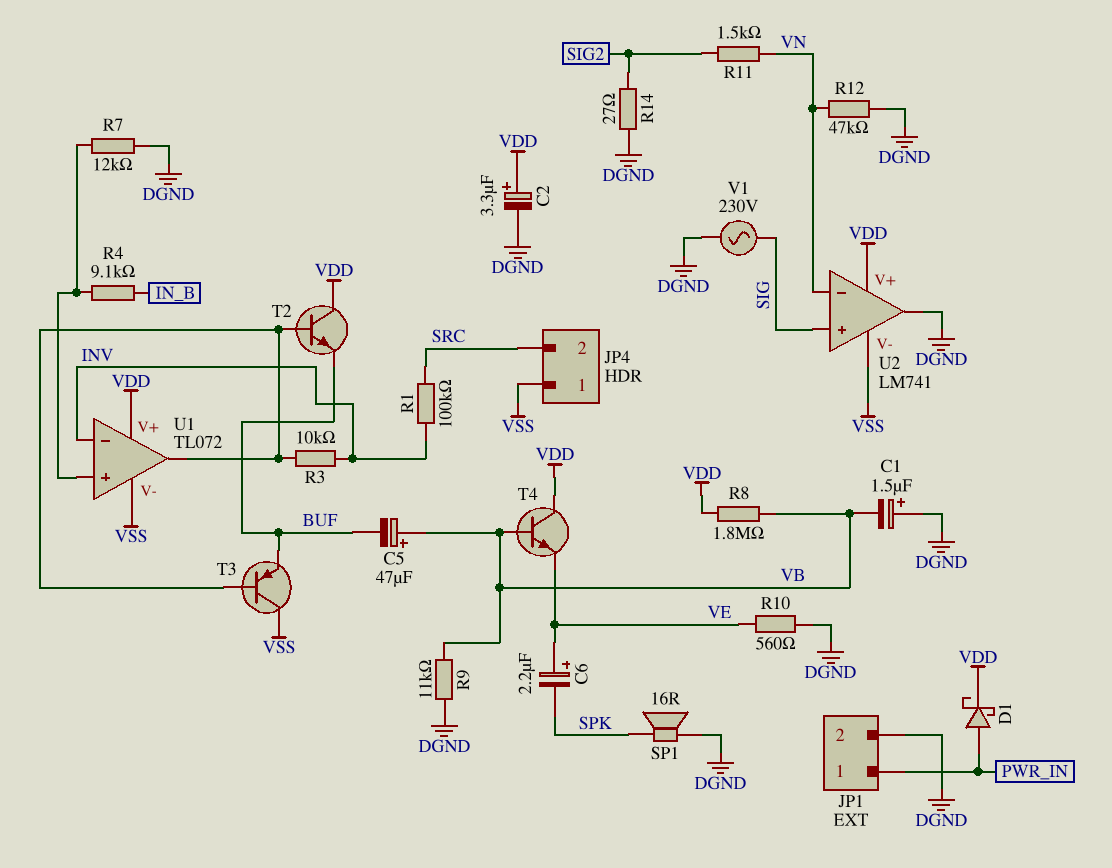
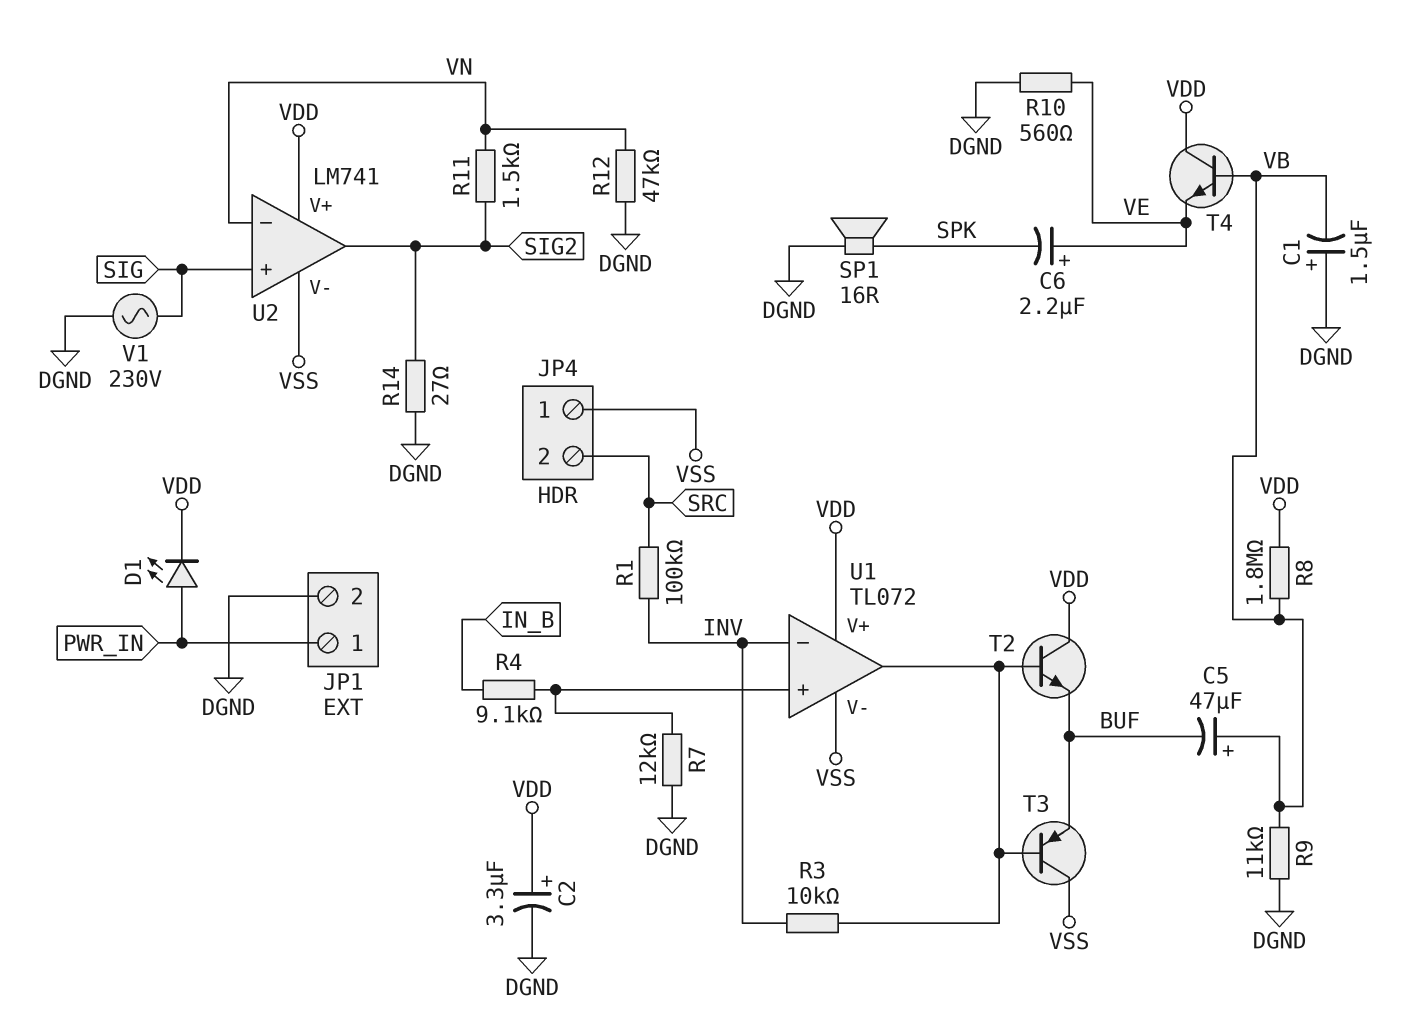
D1: schottky (A PWR_IN, K VDD) -> LED (A PWR_IN, K VDD)
U2 pin out: DGND -> SIG2

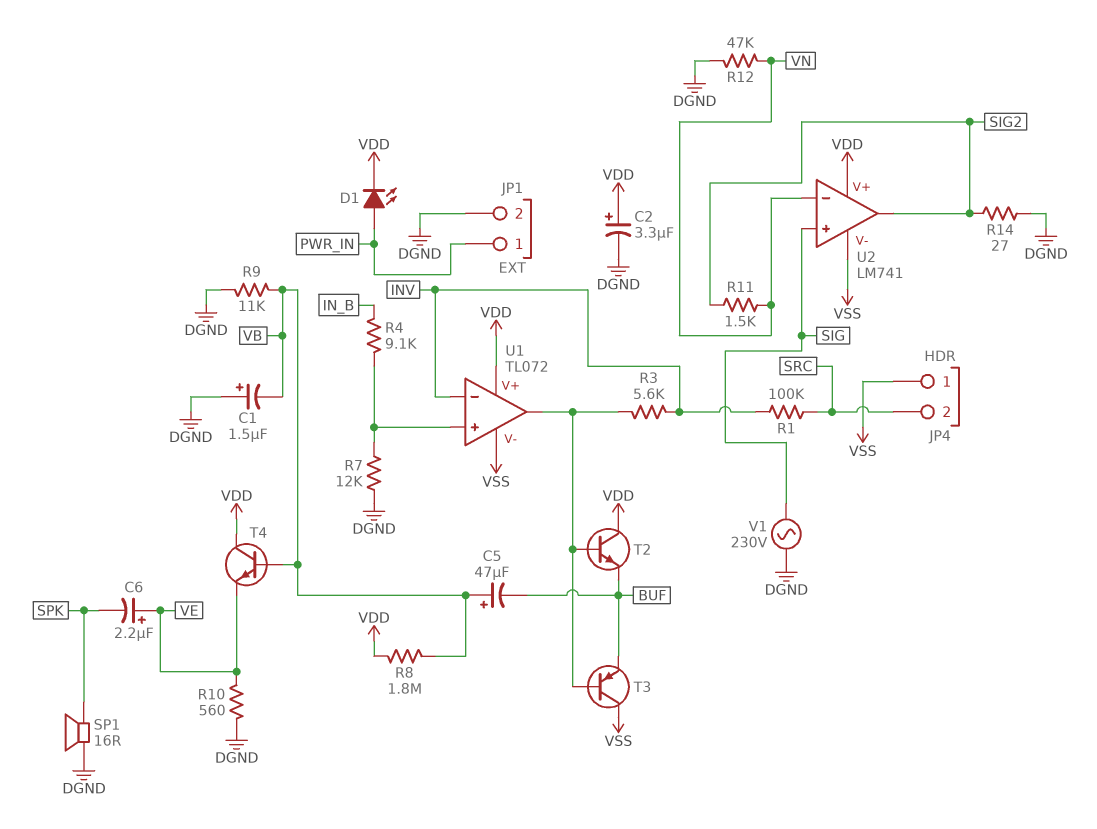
R3: 10k (INV, U1/out) -> 5.6k (INV, U1/out)

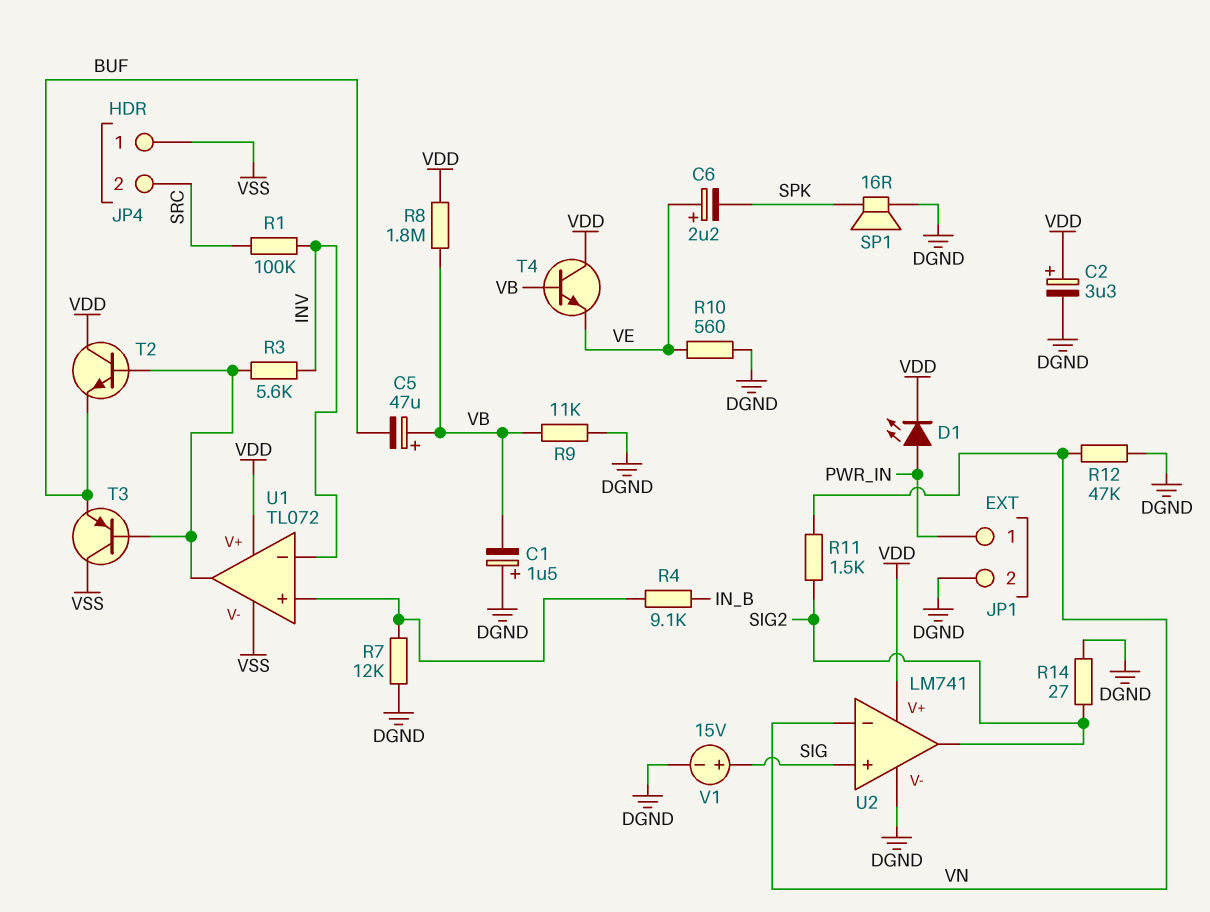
U2 pin V-: VSS -> DGND
V1: AC 230V (DGND, SIG) -> 15V (plus SIG, minus DGND)

